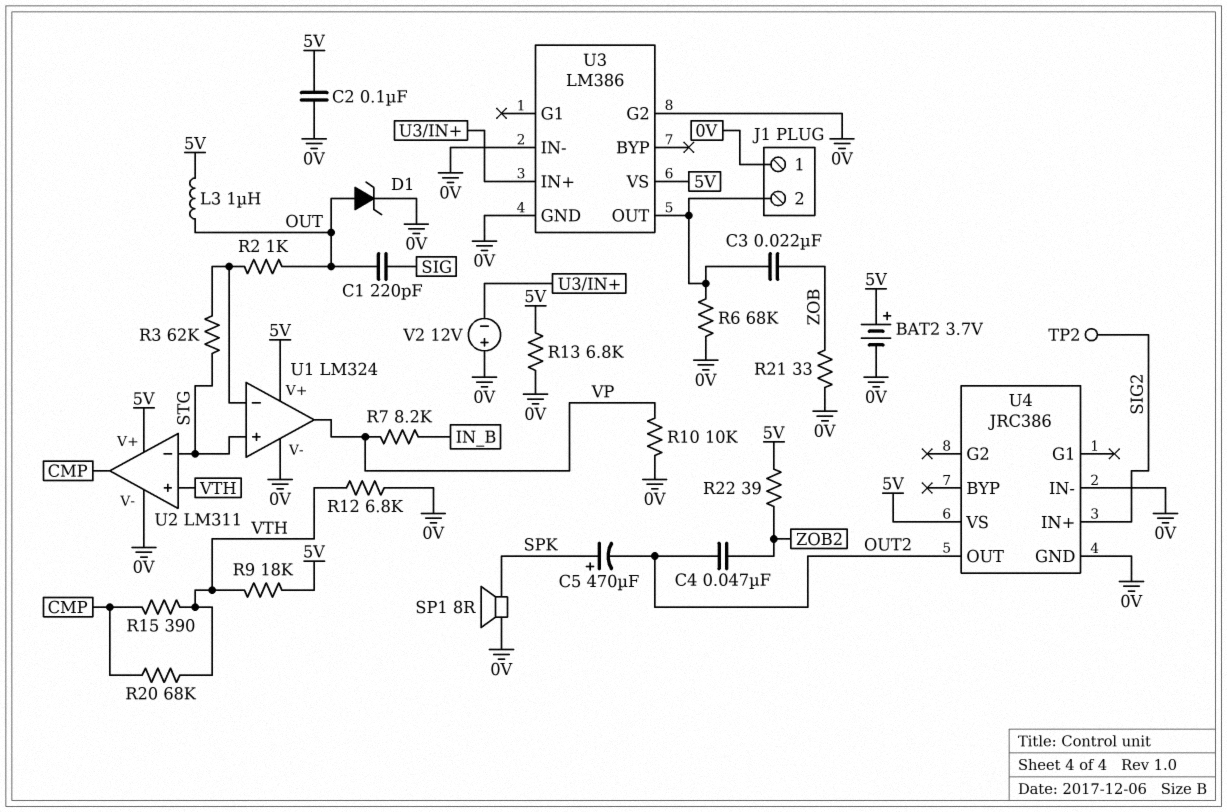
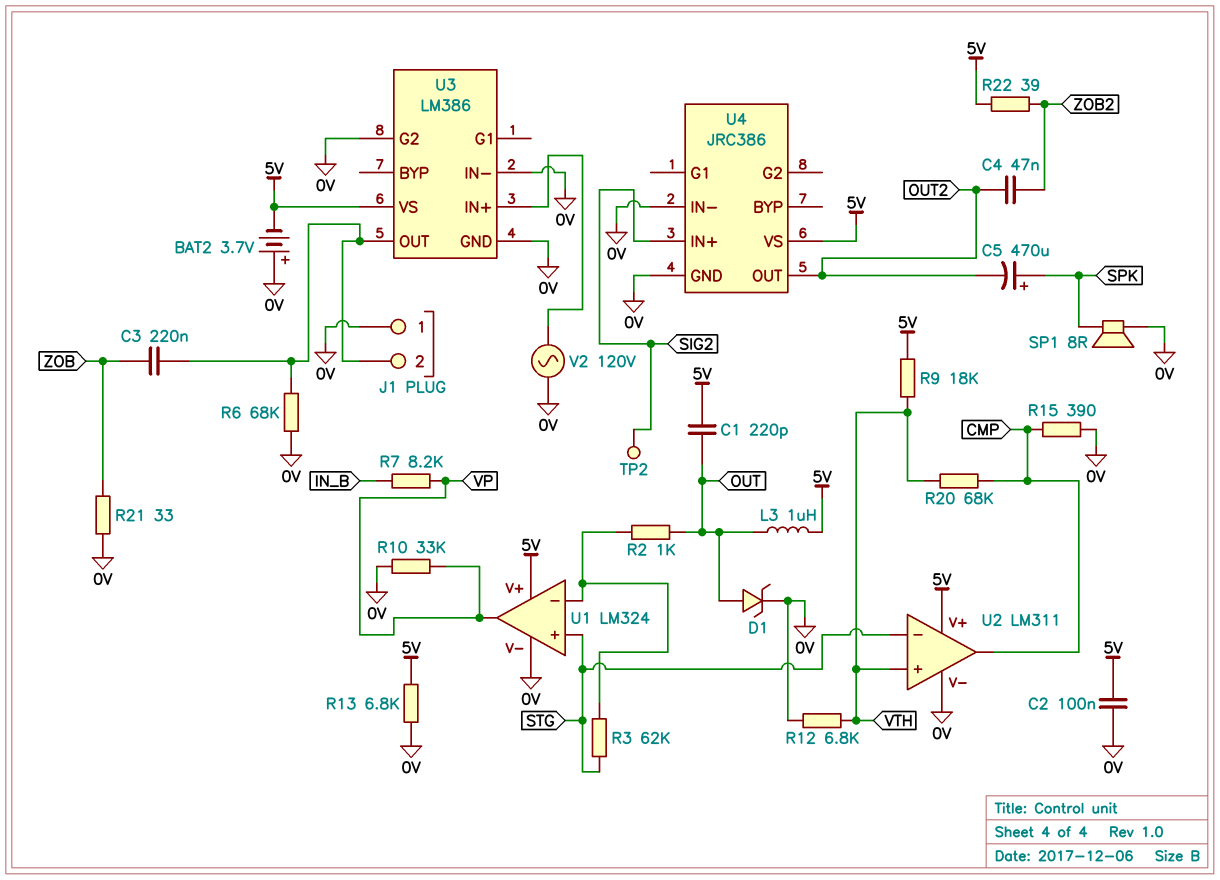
BAT2: 3.7V (plus 5V, minus 0V) -> 3.7V (plus 0V, minus 5V)
C1: 220pF (OUT, SIG) -> 220pF (5V, OUT)
C3: 22nF (J1/2, ZOB) -> 220nF (J1/2, ZOB)
R10: 10k (0V, VP) -> 33k (0V, VP)
R15: 390 (CMP, VTH) -> 390 (0V, CMP)
V2: 12V (plus 0V, minus U3/IN+) -> AC 120V (0V, U3/IN+)

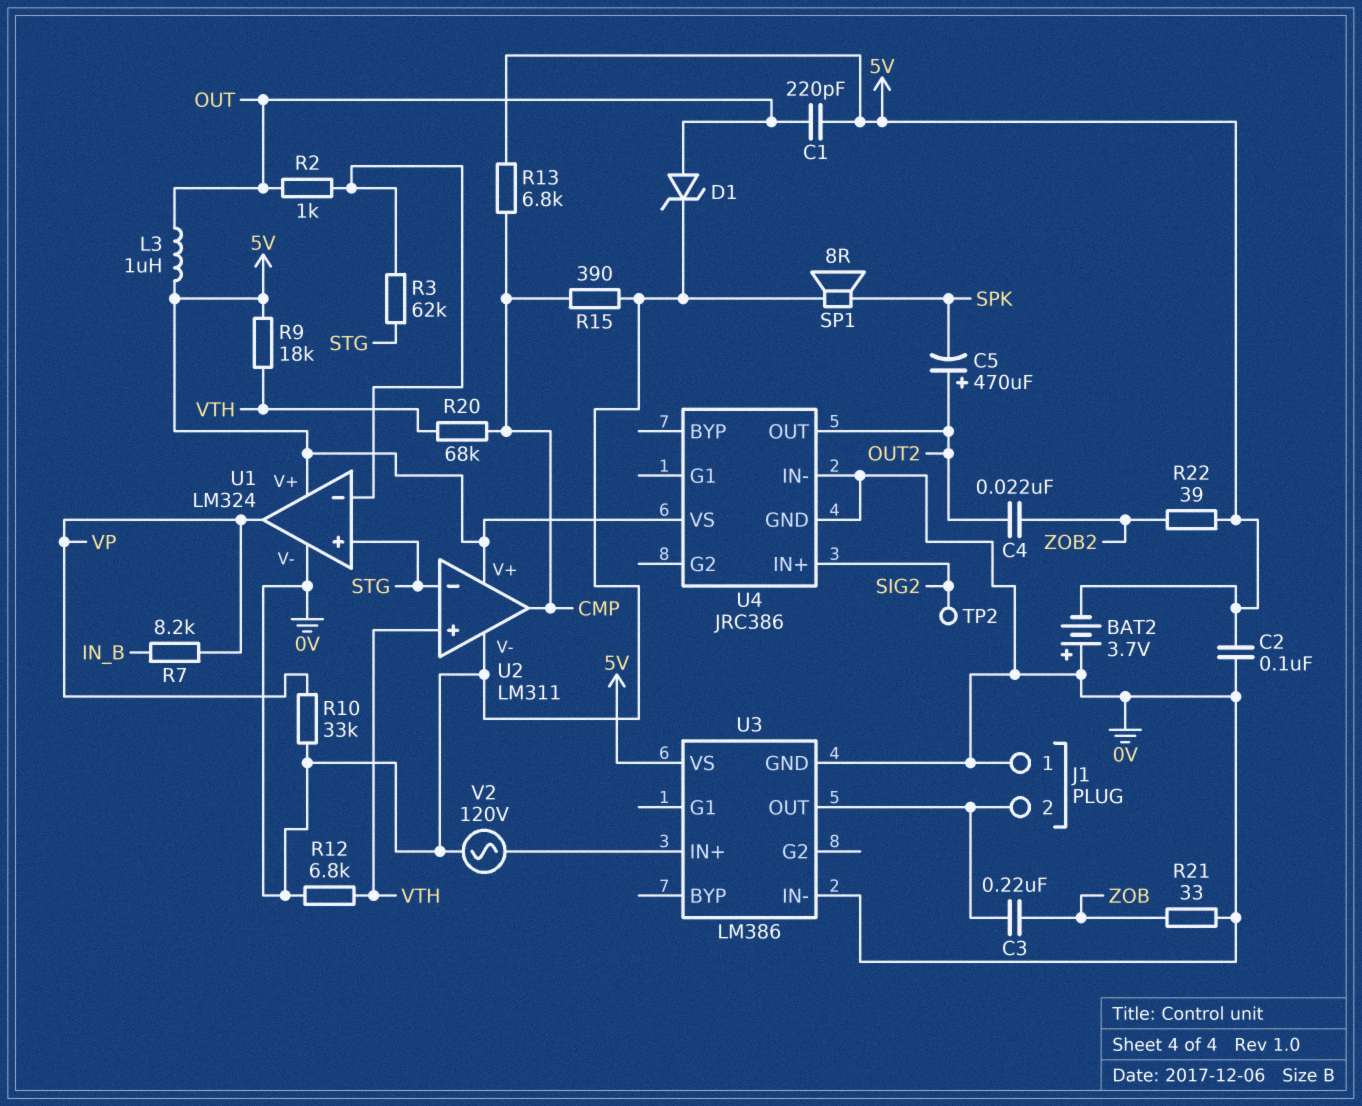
C4: 47nF (OUT2, ZOB2) -> 22nF (OUT2, ZOB2)
C5: 470uF (plus SPK, minus OUT2) -> 470uF (plus OUT2, minus SPK)
R6: 68k (0V, J1/2) -> none
R13: 6.8k (0V, 5V) -> 6.8k (5V, CMP)
U3 pin G2: 0V -> none

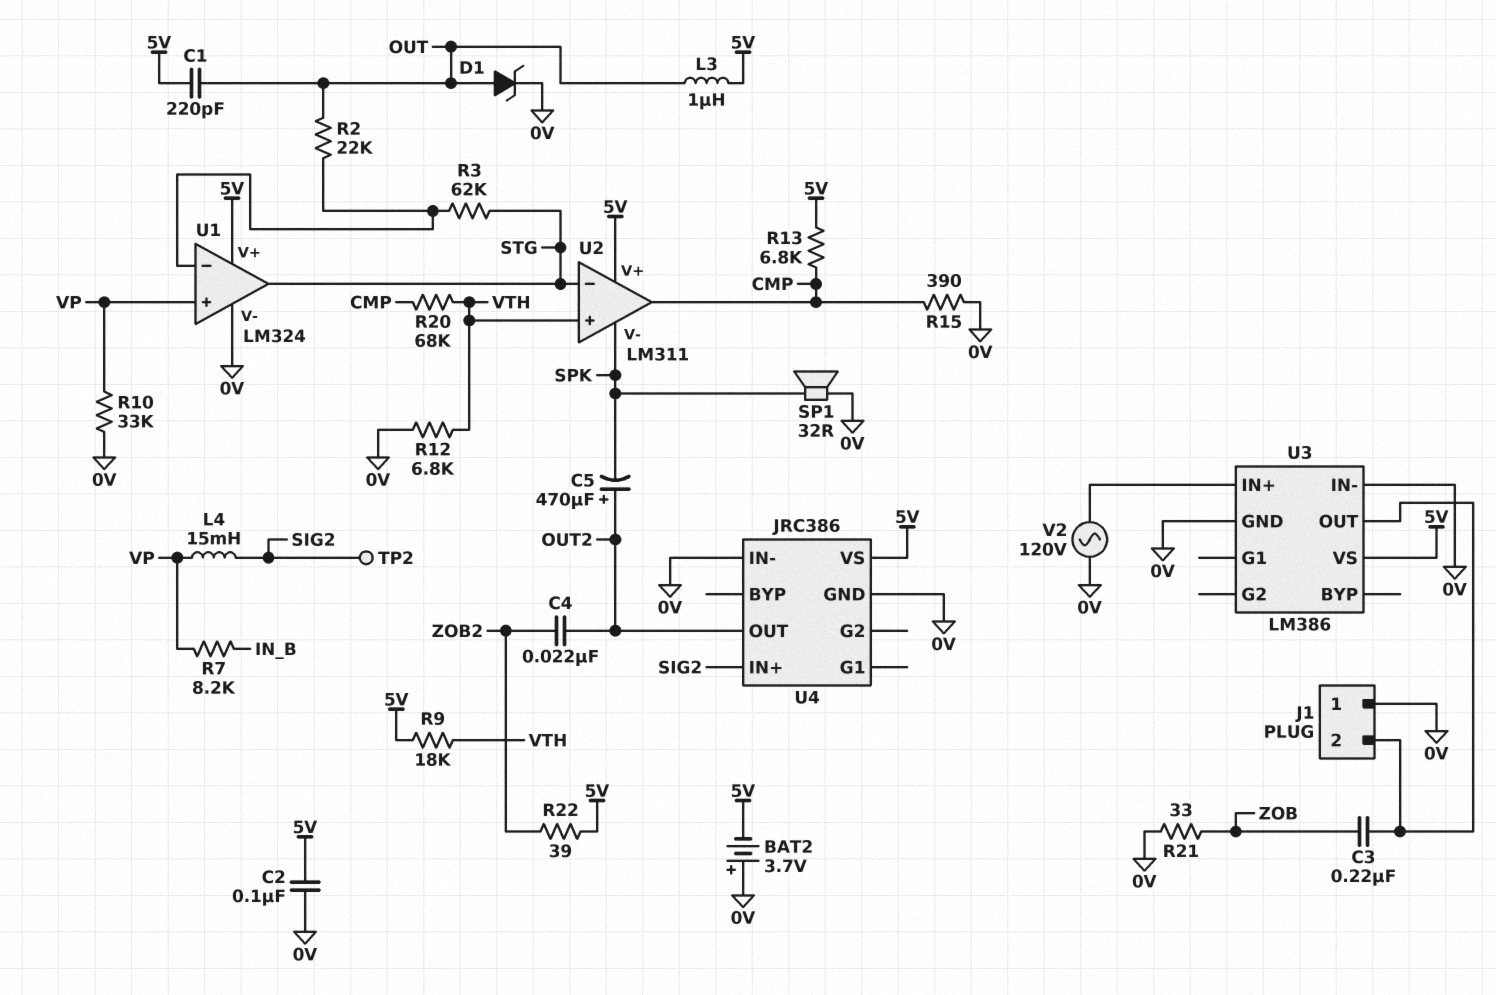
L4: none -> 15mH (SIG2, VP)
R2: 1k (OUT, U1/in-) -> 22k (OUT, U1/in-)
SP1: speaker 8R (0V, SPK) -> speaker 32R (0V, SPK)
U1 pin in+: STG -> VP
U1 pin out: VP -> STG
U2 pin V-: 0V -> SPK

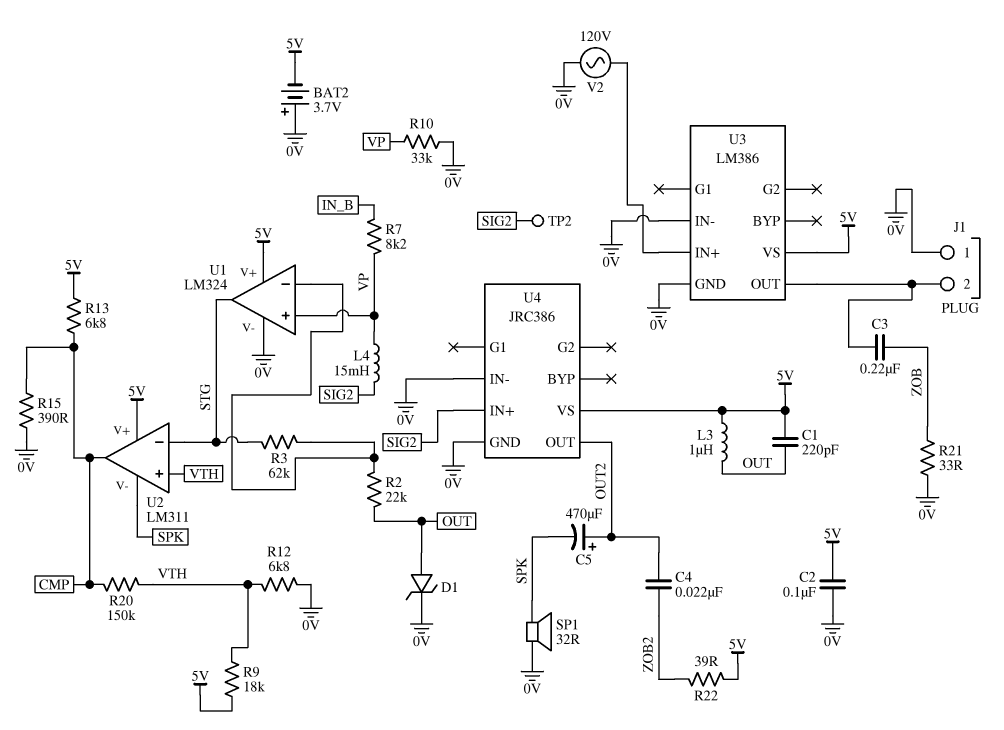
R20: 68k (CMP, VTH) -> 150k (CMP, VTH)

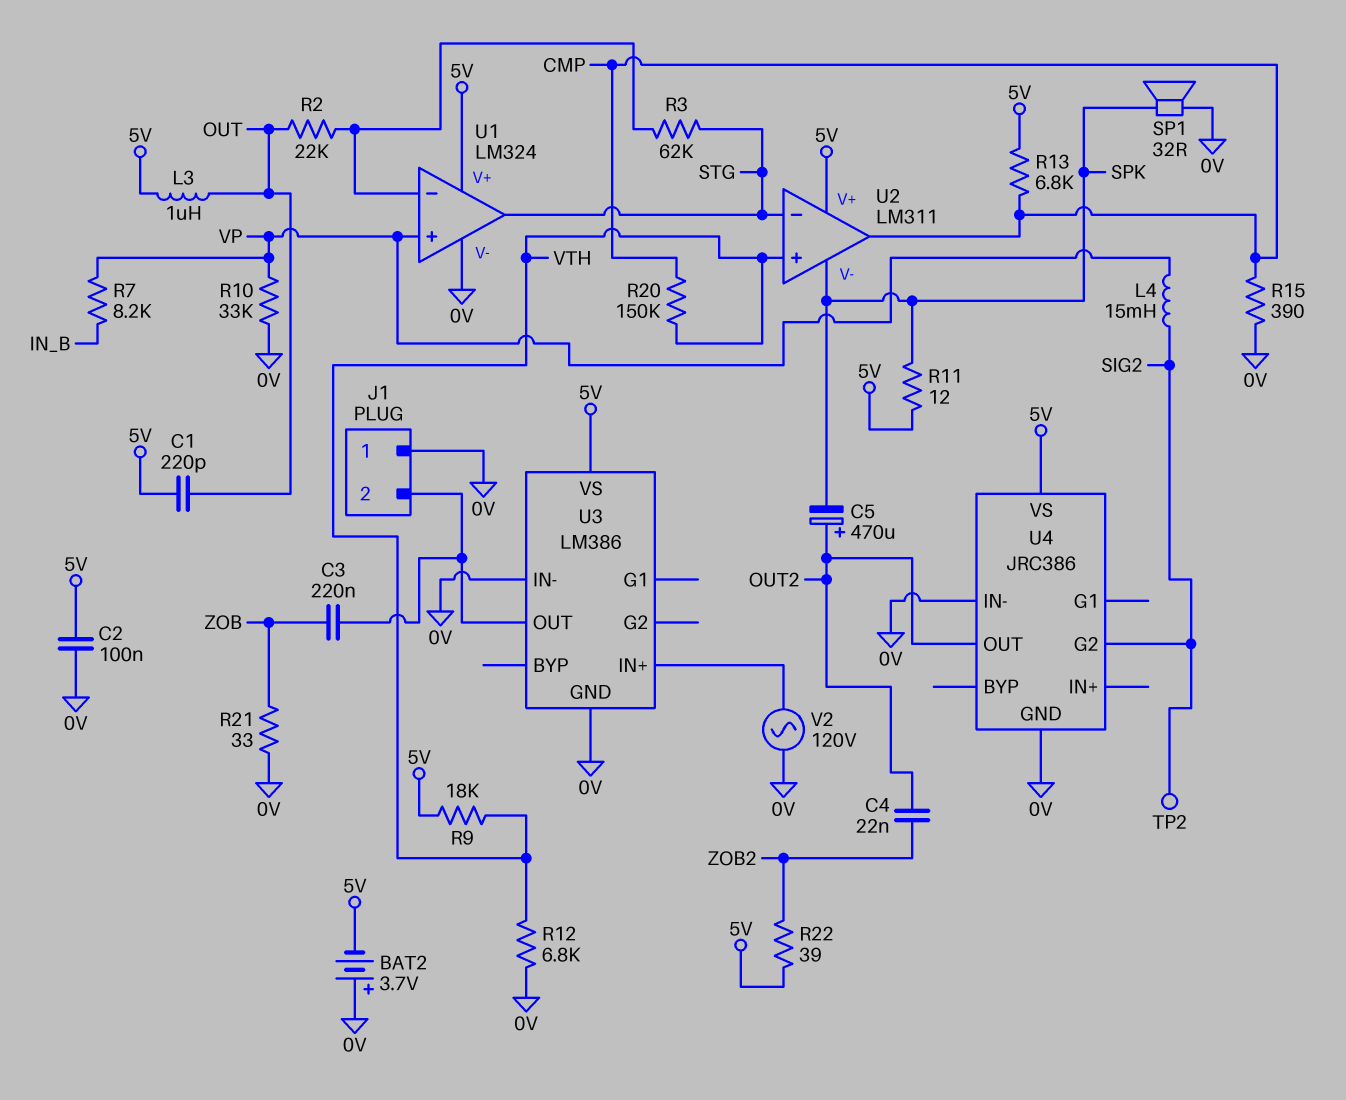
D1: zener (A OUT, K 0V) -> none
R11: none -> 12 (5V, SPK)
U4 pin G2: none -> SIG2
U4 pin IN+: SIG2 -> none

